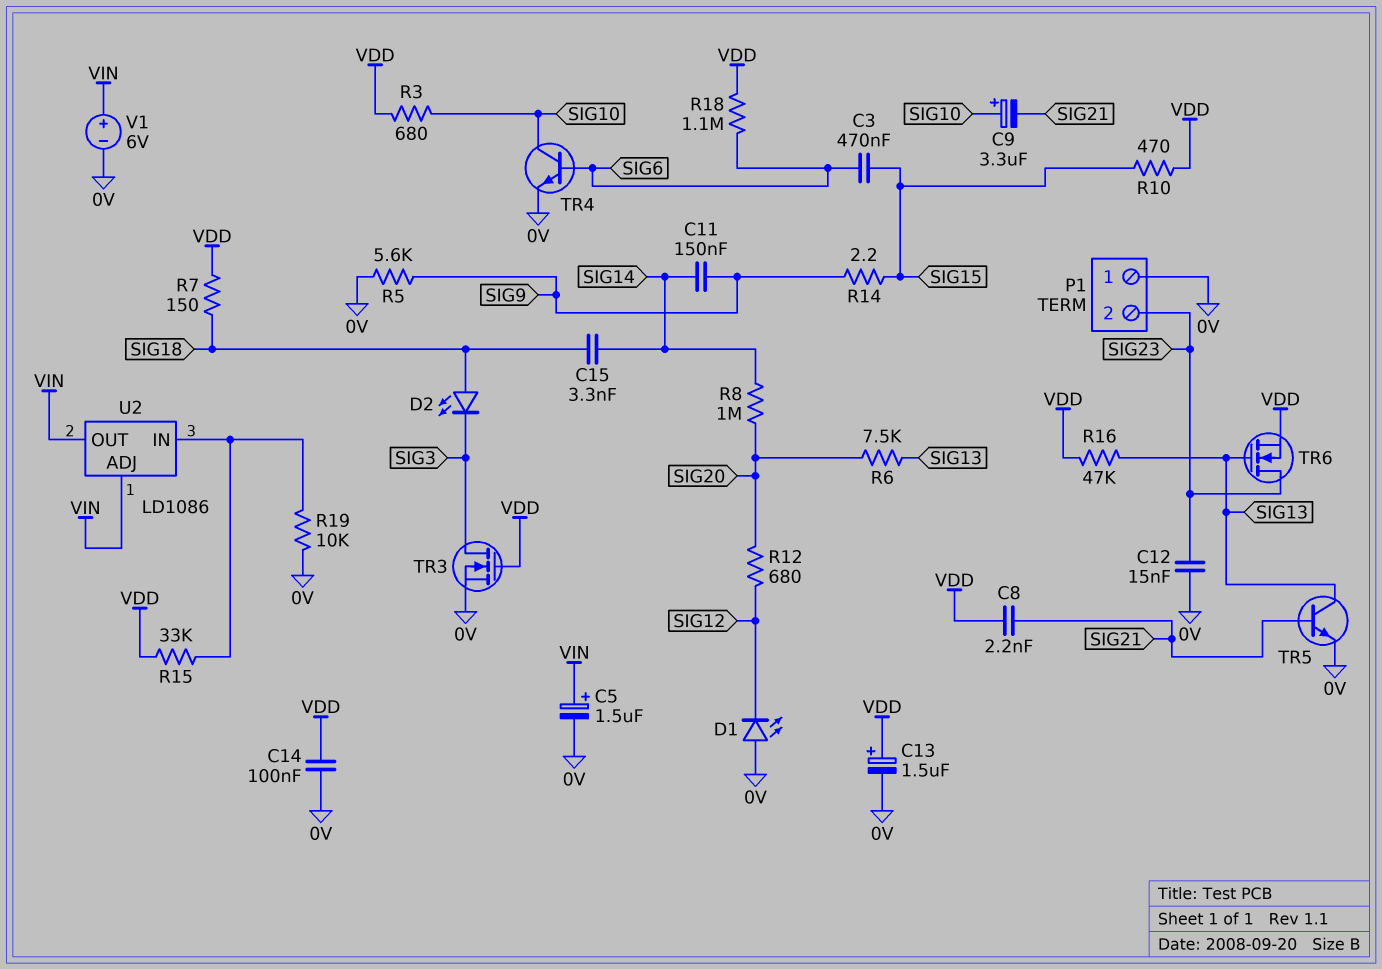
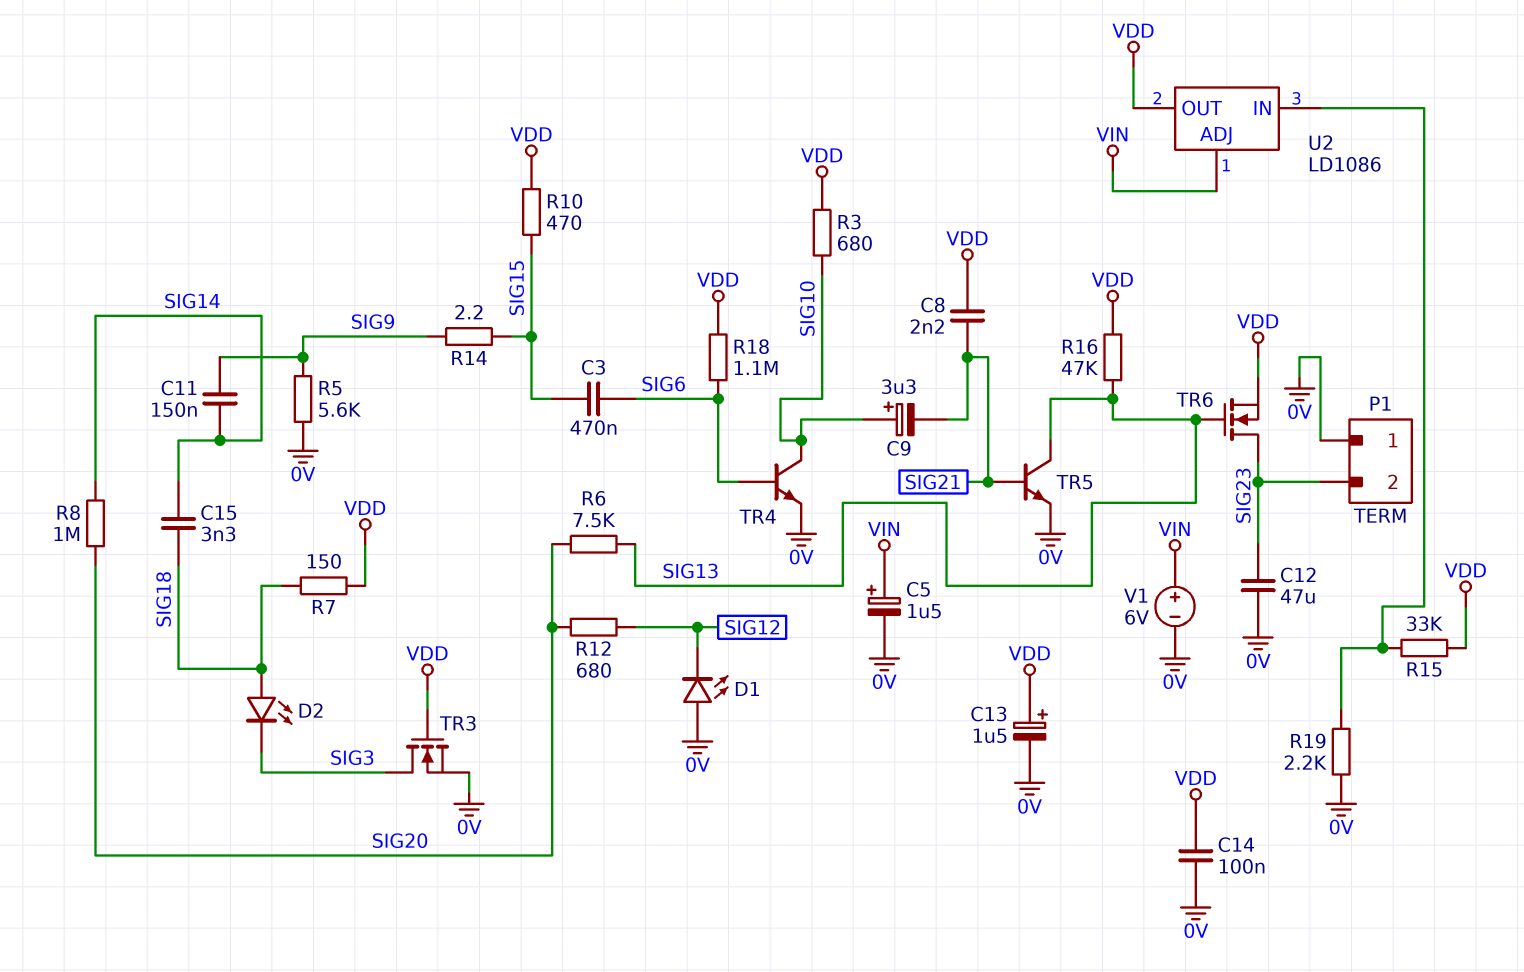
C12: 15nF (0V, SIG23) -> 47uF (0V, SIG23)
R19: 10k (0V, U2/IN) -> 2.2k (0V, U2/IN)
U2 pin OUT: VIN -> VDD

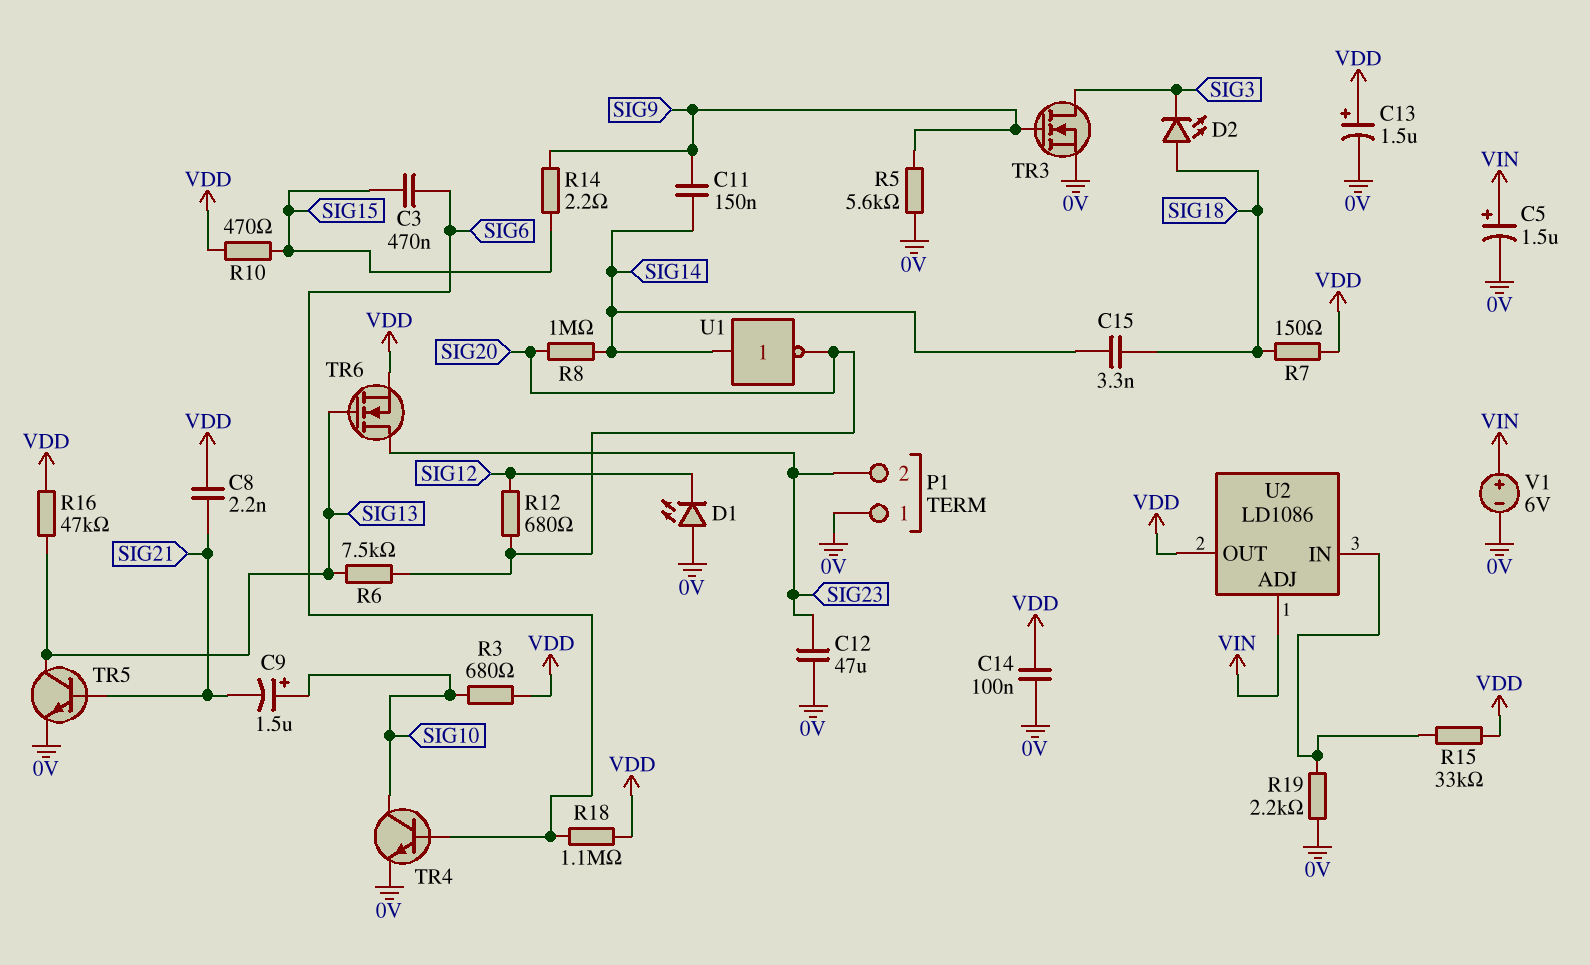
C9: 3.3uF (plus SIG10, minus SIG21) -> 1.5uF (plus SIG10, minus SIG21)
TR3: NMOS (G VDD, D SIG3, S 0V) -> NMOS (G SIG9, D SIG3, S 0V)
U1: none -> NOT (in SIG14, out SIG20)

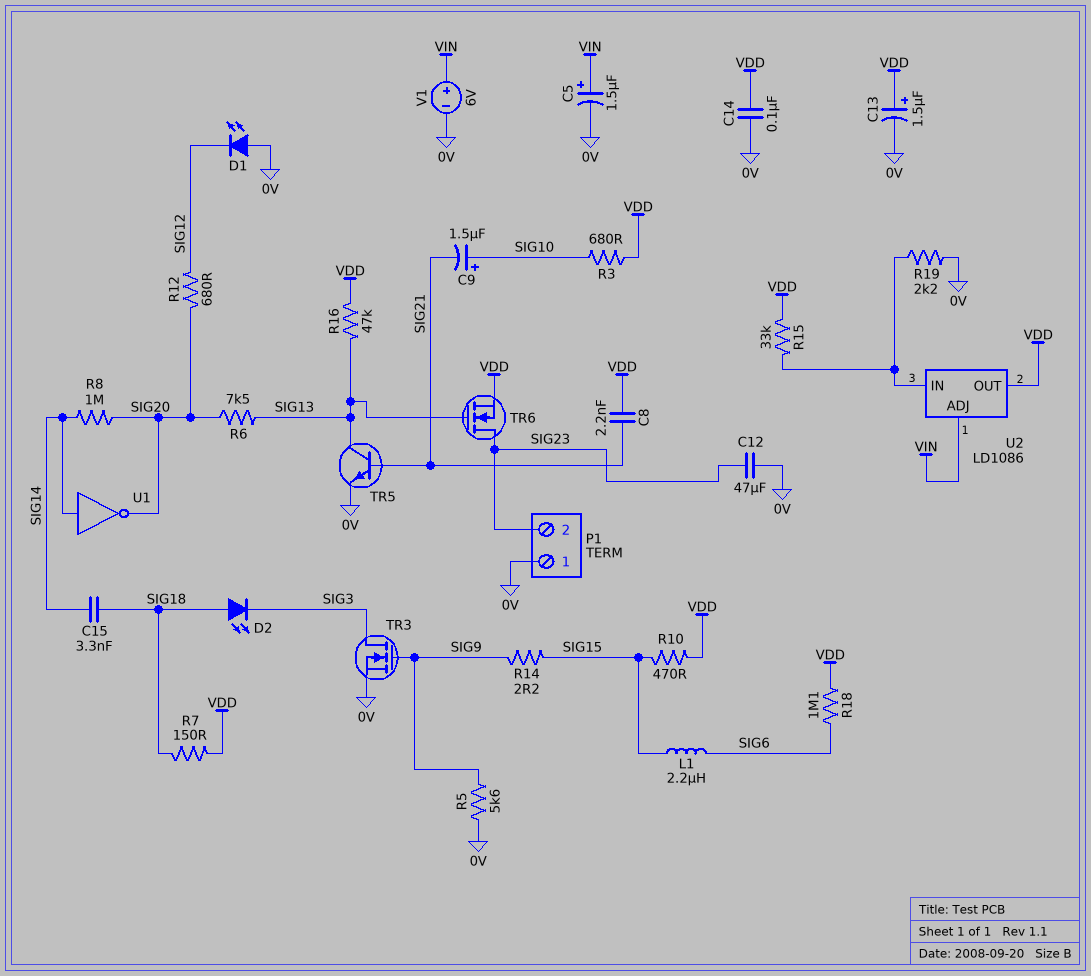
C3: 470nF (SIG6, SIG15) -> none
C11: 150nF (SIG9, SIG14) -> none
L1: none -> 2.2uH (SIG6, SIG15)
TR4: NPN (B SIG6, C SIG10, E 0V) -> none

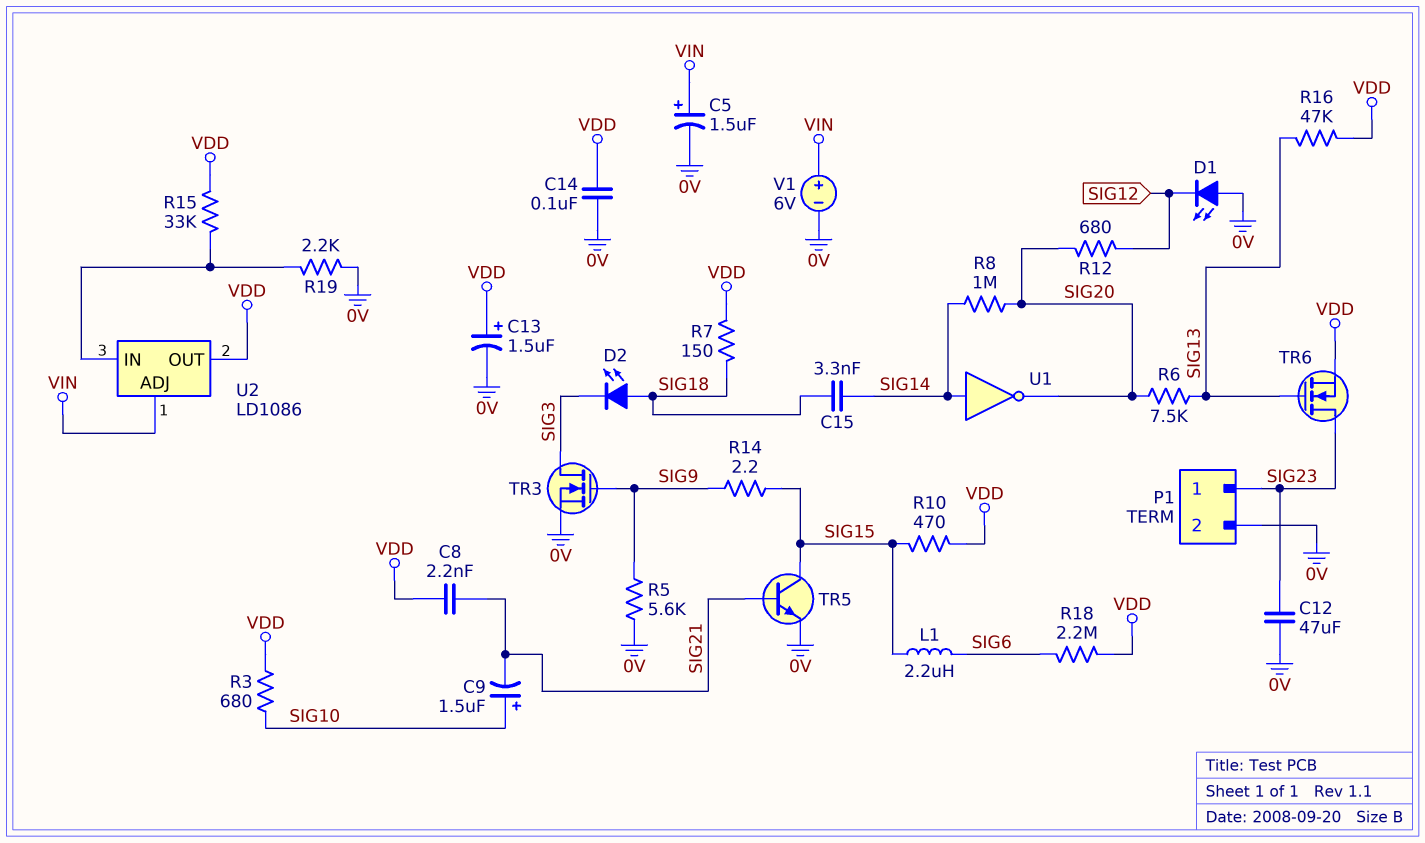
P1 pin 1: 0V -> SIG23
P1 pin 2: SIG23 -> 0V
R18: 1.1M (SIG6, VDD) -> 2.2M (SIG6, VDD)
TR5: NPN (B SIG21, C SIG13, E 0V) -> NPN (B SIG21, C SIG15, E 0V)

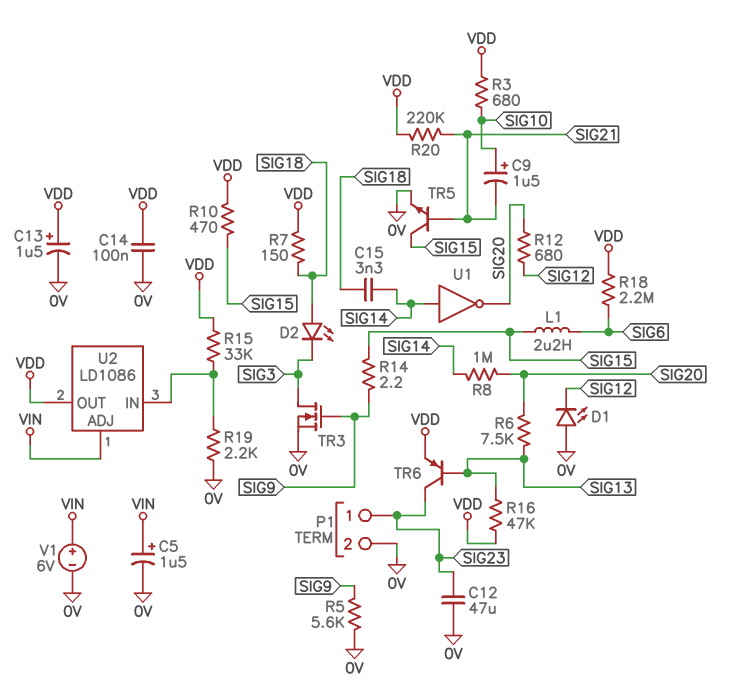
C8: 2.2nF (SIG21, VDD) -> none
R20: none -> 220k (SIG21, VDD)
TR6: NMOS (G SIG13, D SIG23, S VDD) -> PNP (B SIG13, C SIG23, E VDD)

